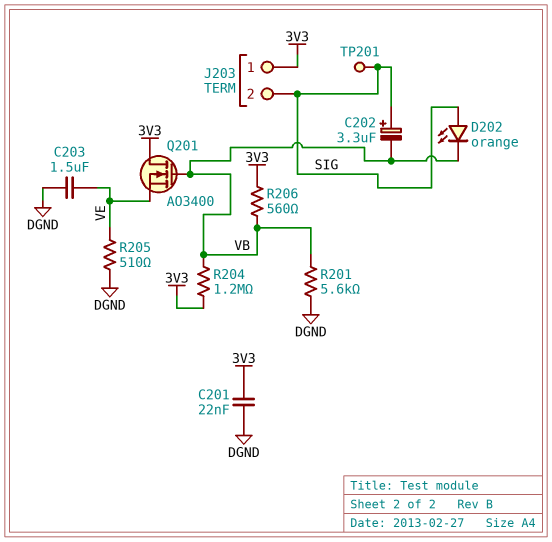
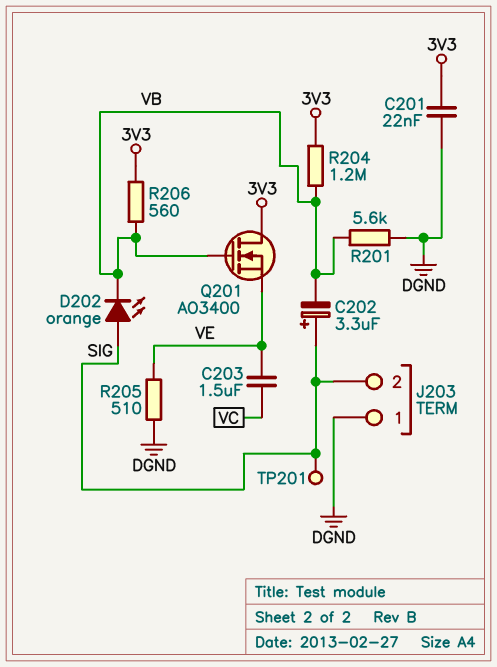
C203: 1.5uF (DGND, VE) -> 1.5uF (VC, VE)
J203 pin 1: 3V3 -> DGND

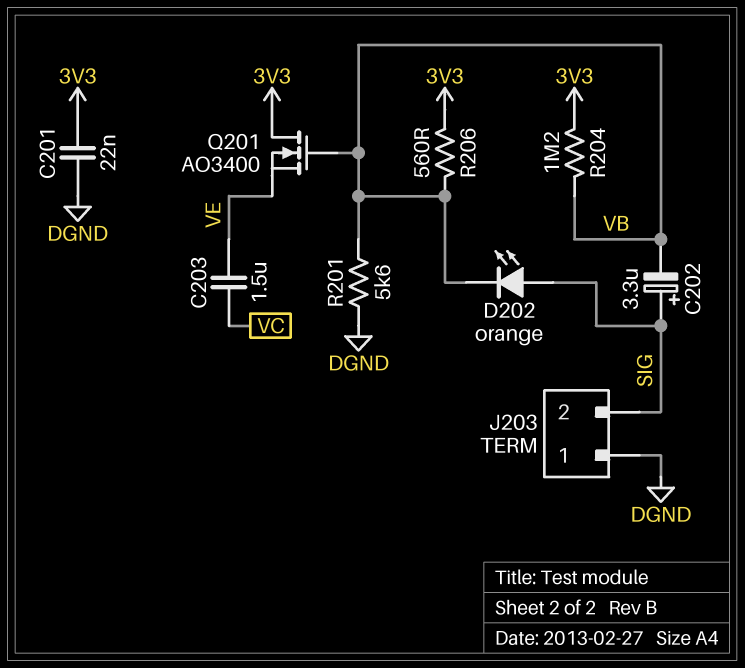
R205: 510 (DGND, VE) -> none
TP201: test point (SIG) -> none

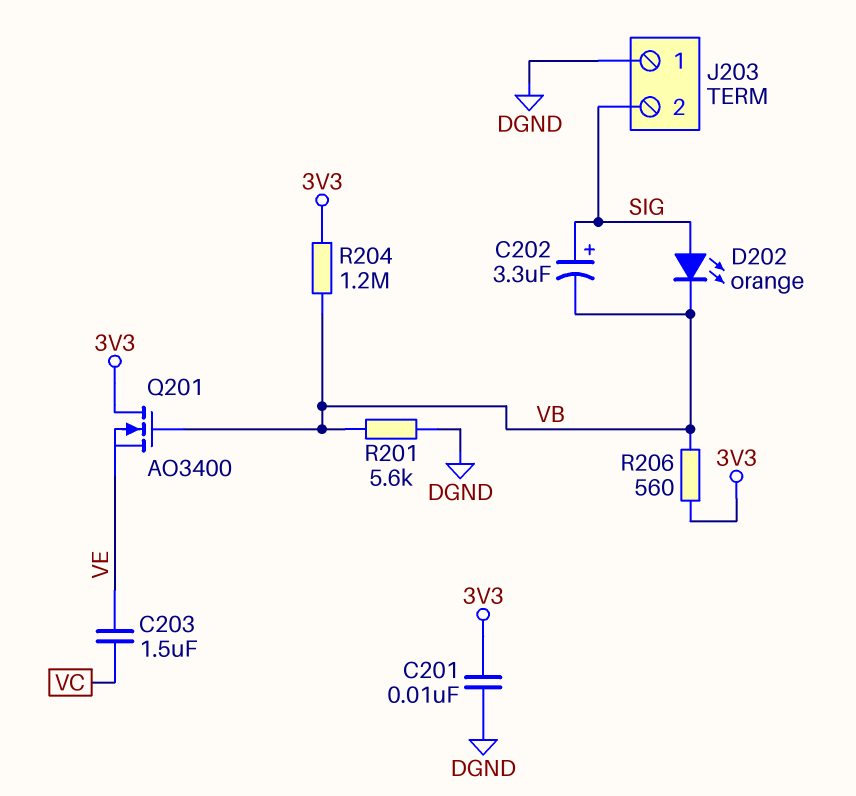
C201: 22nF (3V3, DGND) -> 10nF (3V3, DGND)

